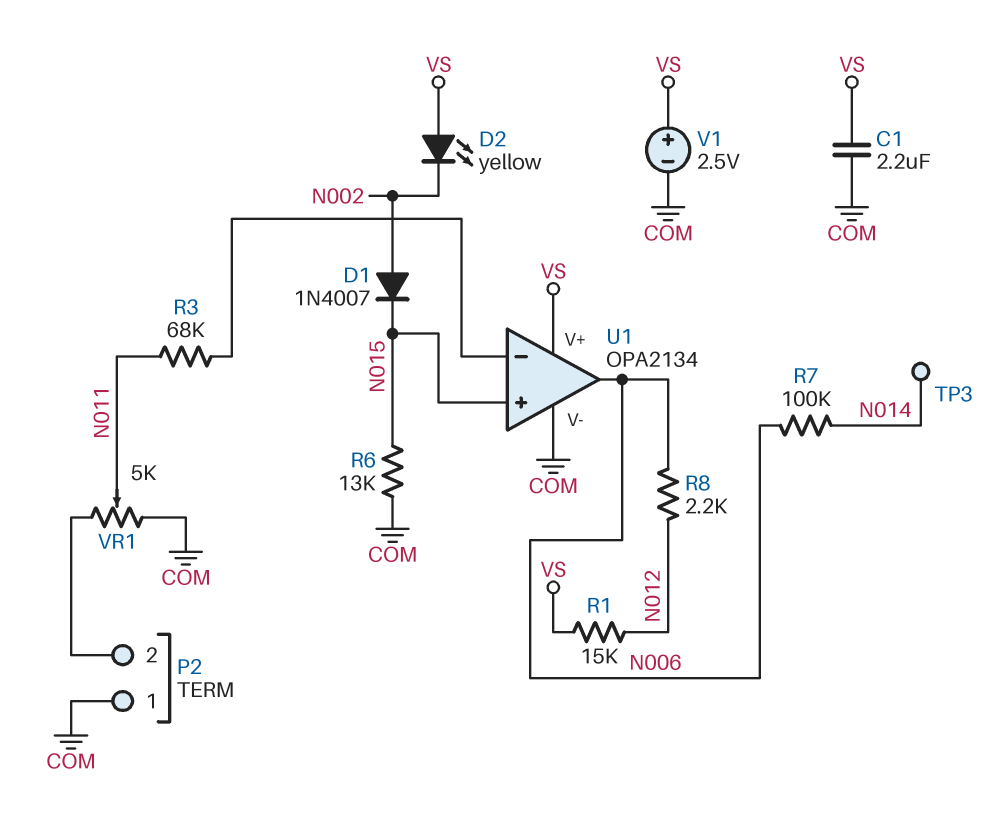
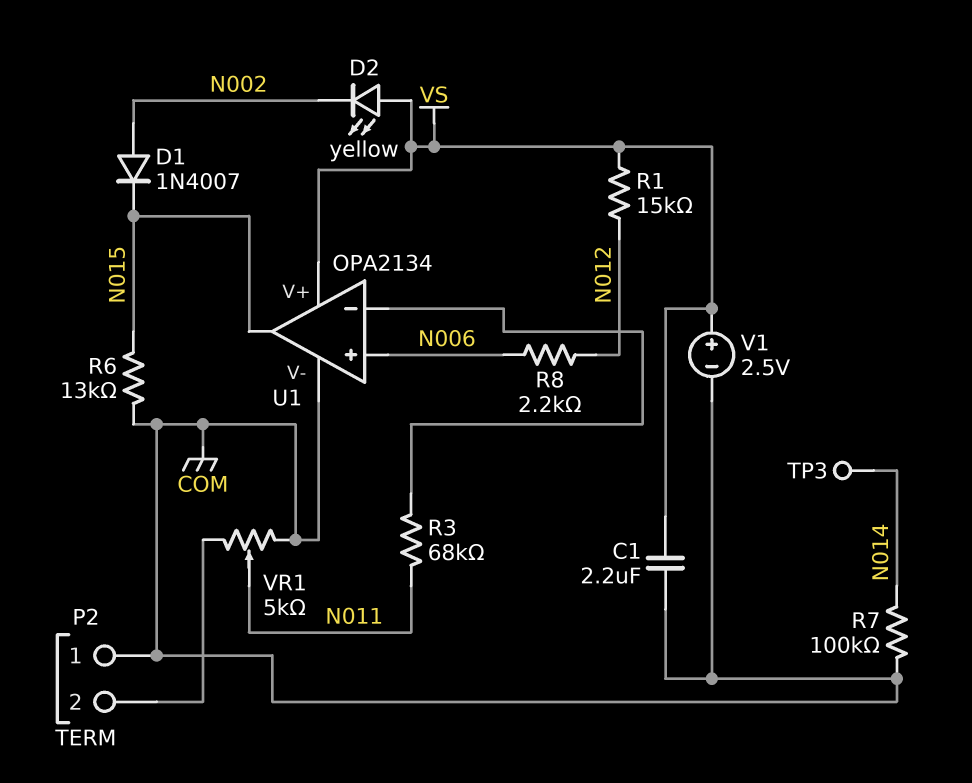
R7: 100k (N006, N014) -> 100k (COM, N014)
U1 pin in+: N015 -> N006
U1 pin out: N006 -> N015

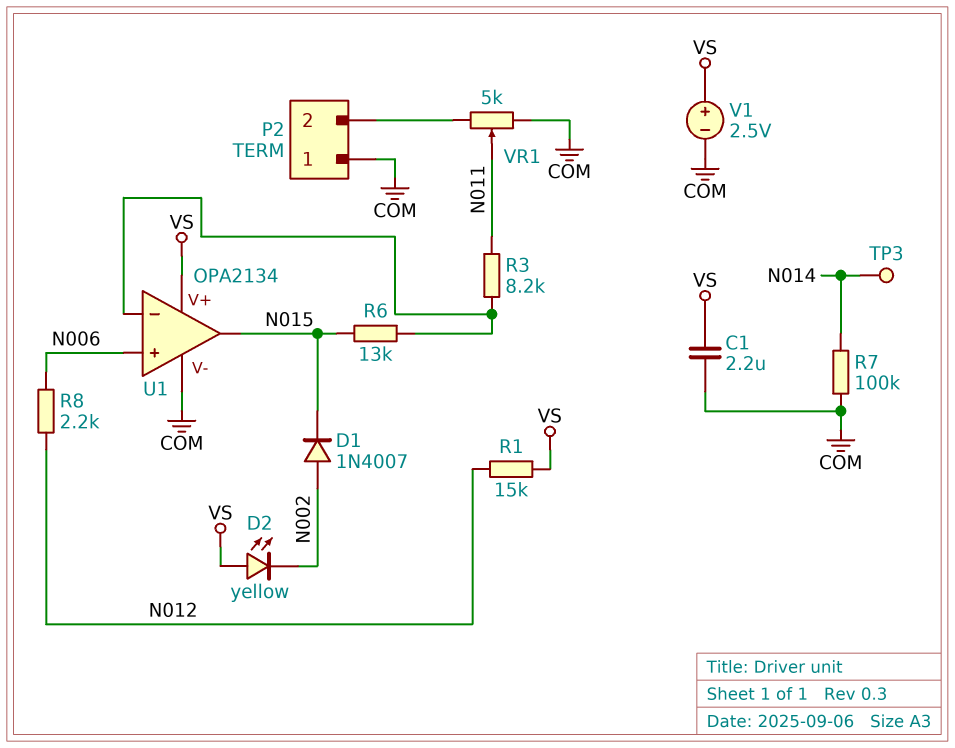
R3: 68k (N011, U1/in-) -> 8.2k (N011, U1/in-)
R6: 13k (COM, N015) -> 13k (N015, U1/in-)

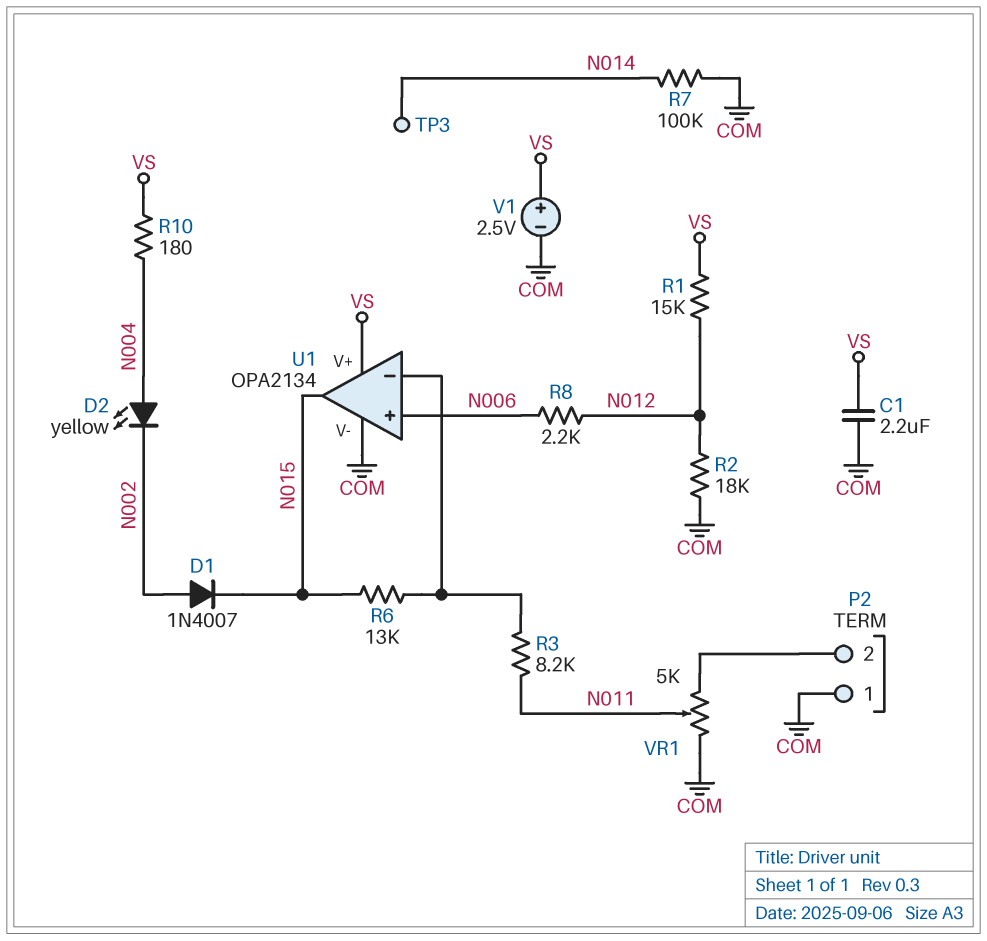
D2: LED yellow (A VS, K N002) -> LED yellow (A N004, K N002)
R2: none -> 18k (COM, N012)
R10: none -> 180 (N004, VS)

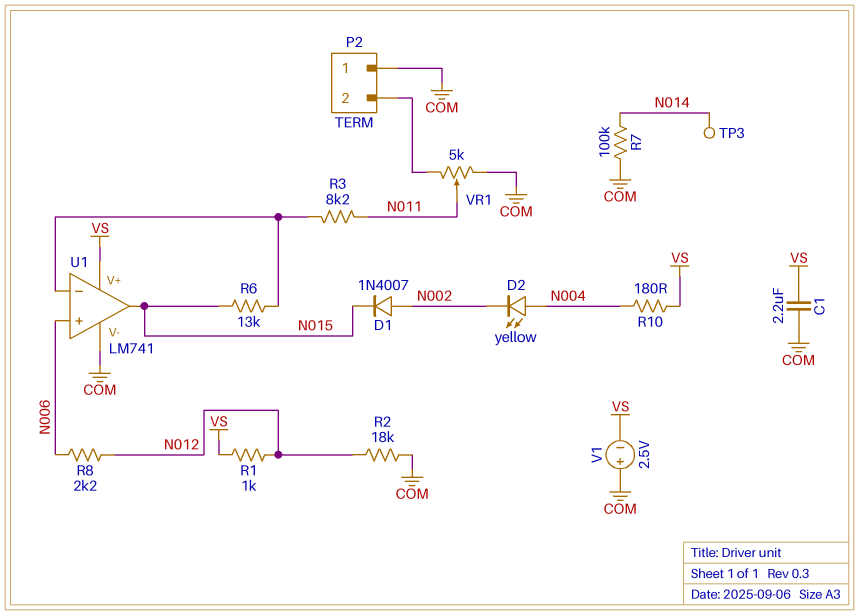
R1: 15k (N012, VS) -> 1k (N012, VS)
U1: OPA2134 -> LM741
V1: 2.5V (plus VS, minus COM) -> 2.5V (plus COM, minus VS)

